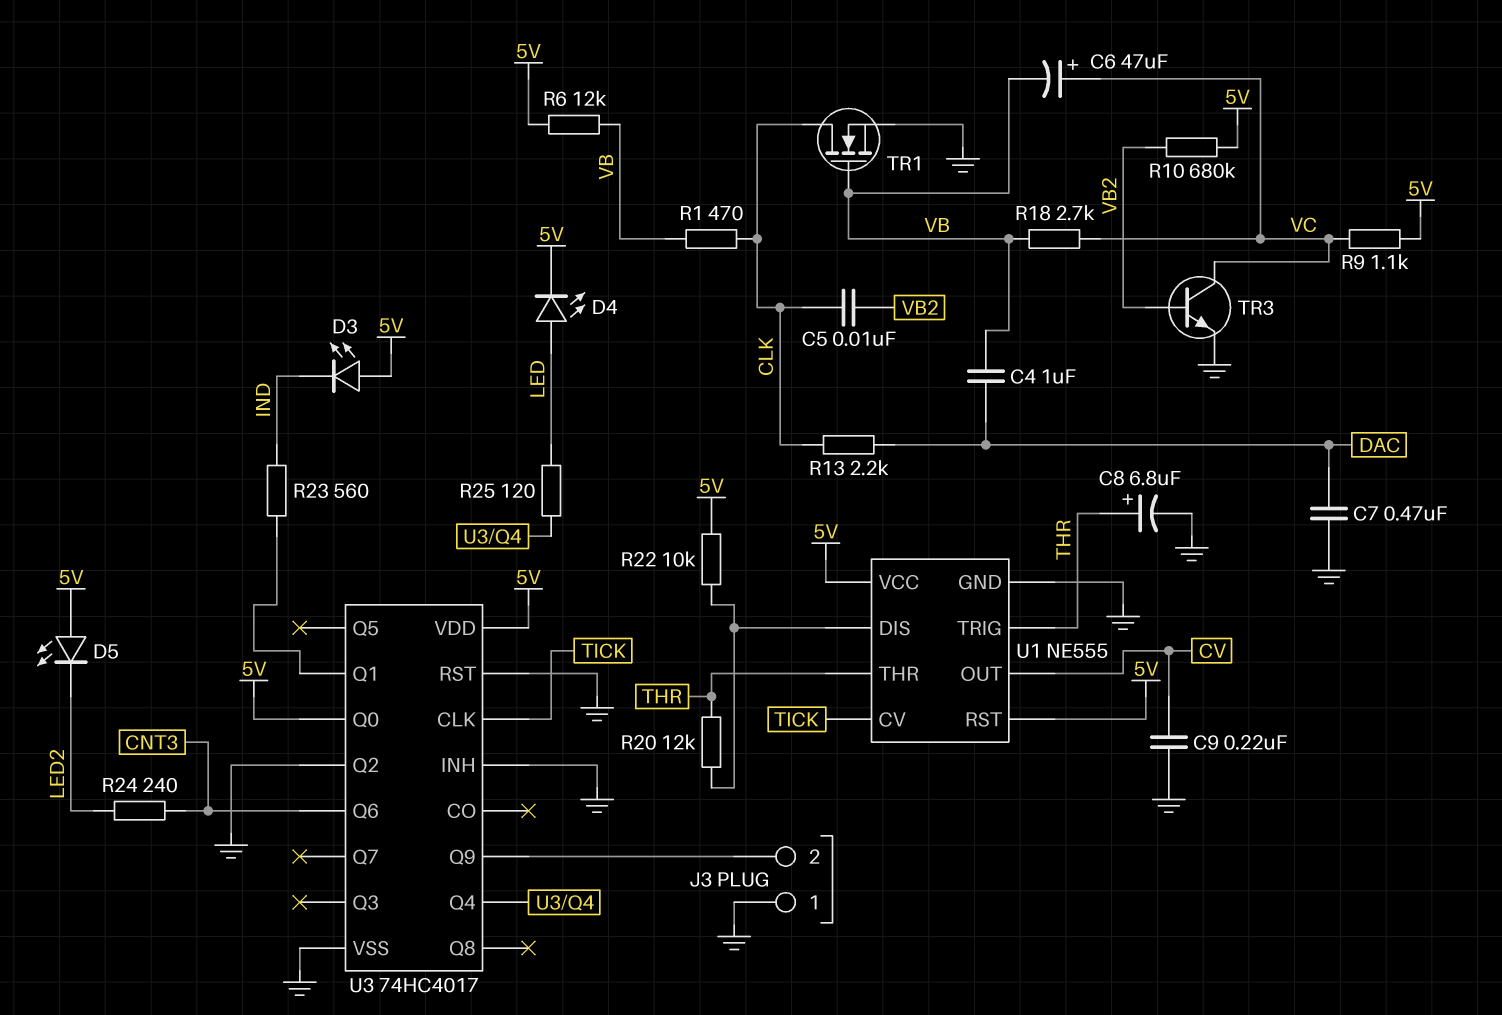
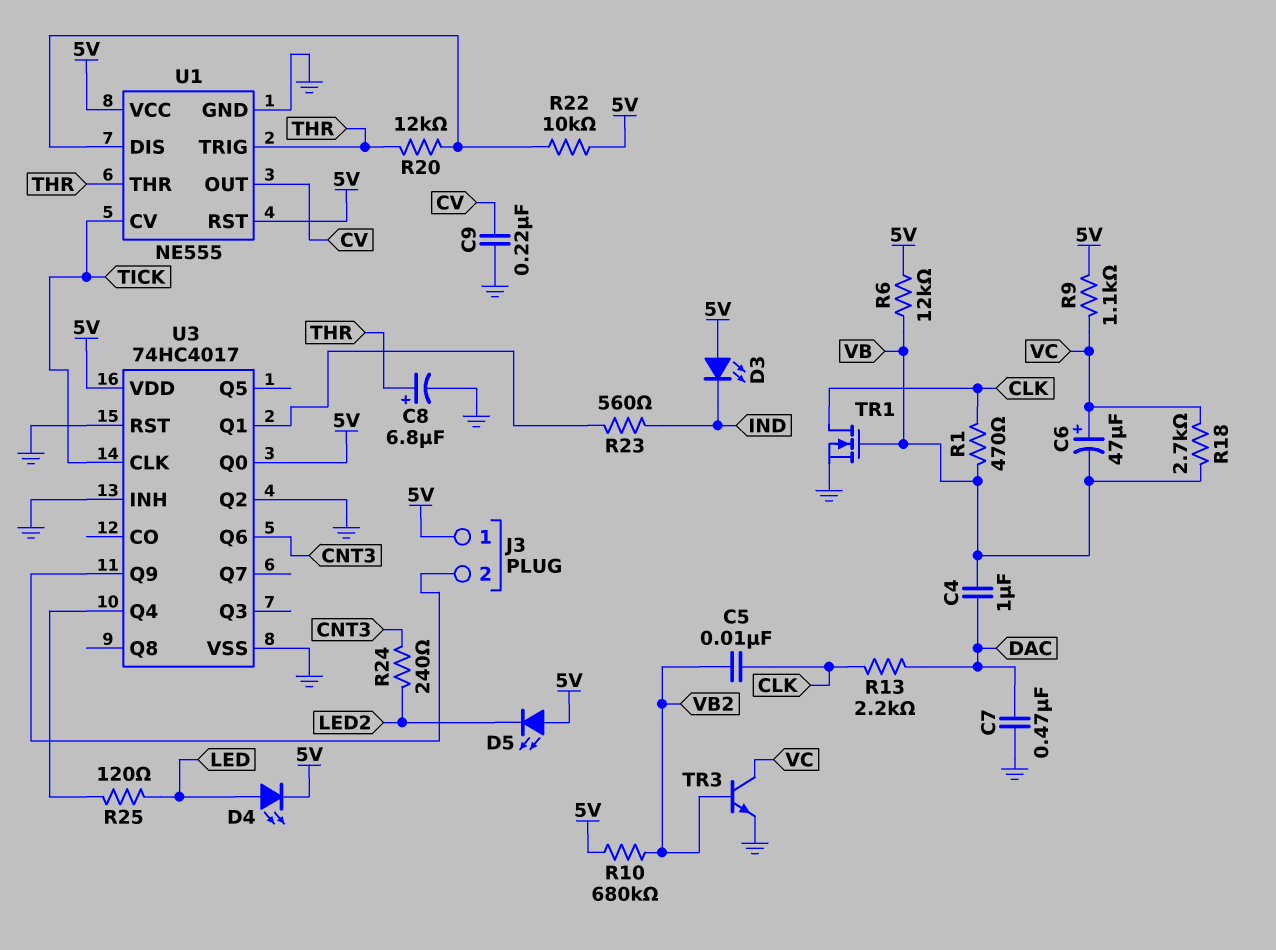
J3 pin 1: GND -> 5V

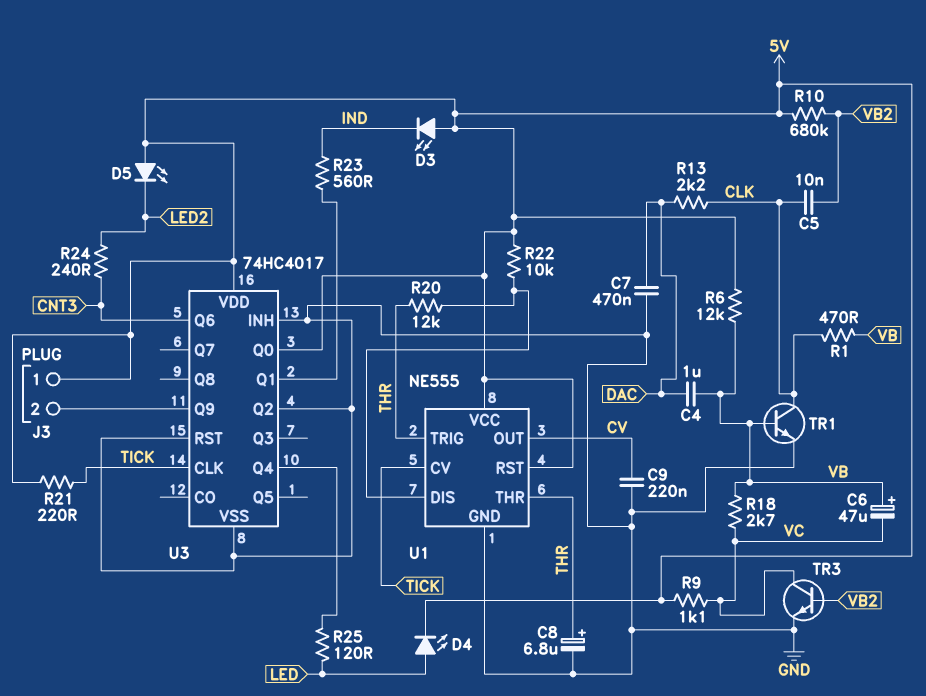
C6: 47uF (plus VC, minus VB) -> 47uF (plus VB, minus VC)
R21: none -> 220 (5V, TICK)
TR1: NMOS (G VB, D CLK, S GND) -> NPN (B VB, C CLK, E GND)

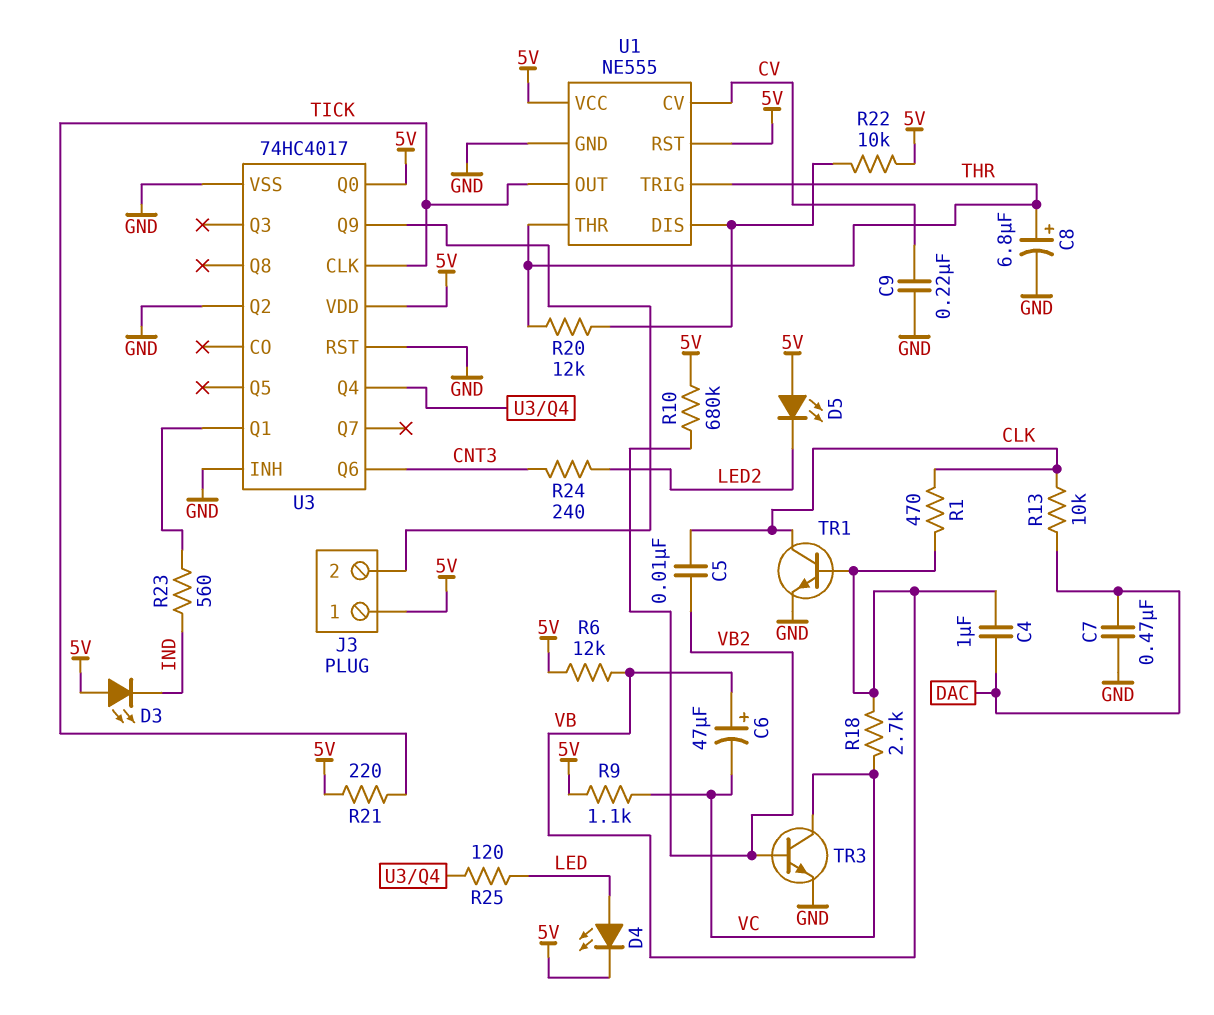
R13: 2.2k (CLK, DAC) -> 10k (CLK, DAC)
U1 pin CV: TICK -> CV
U1 pin OUT: CV -> TICK

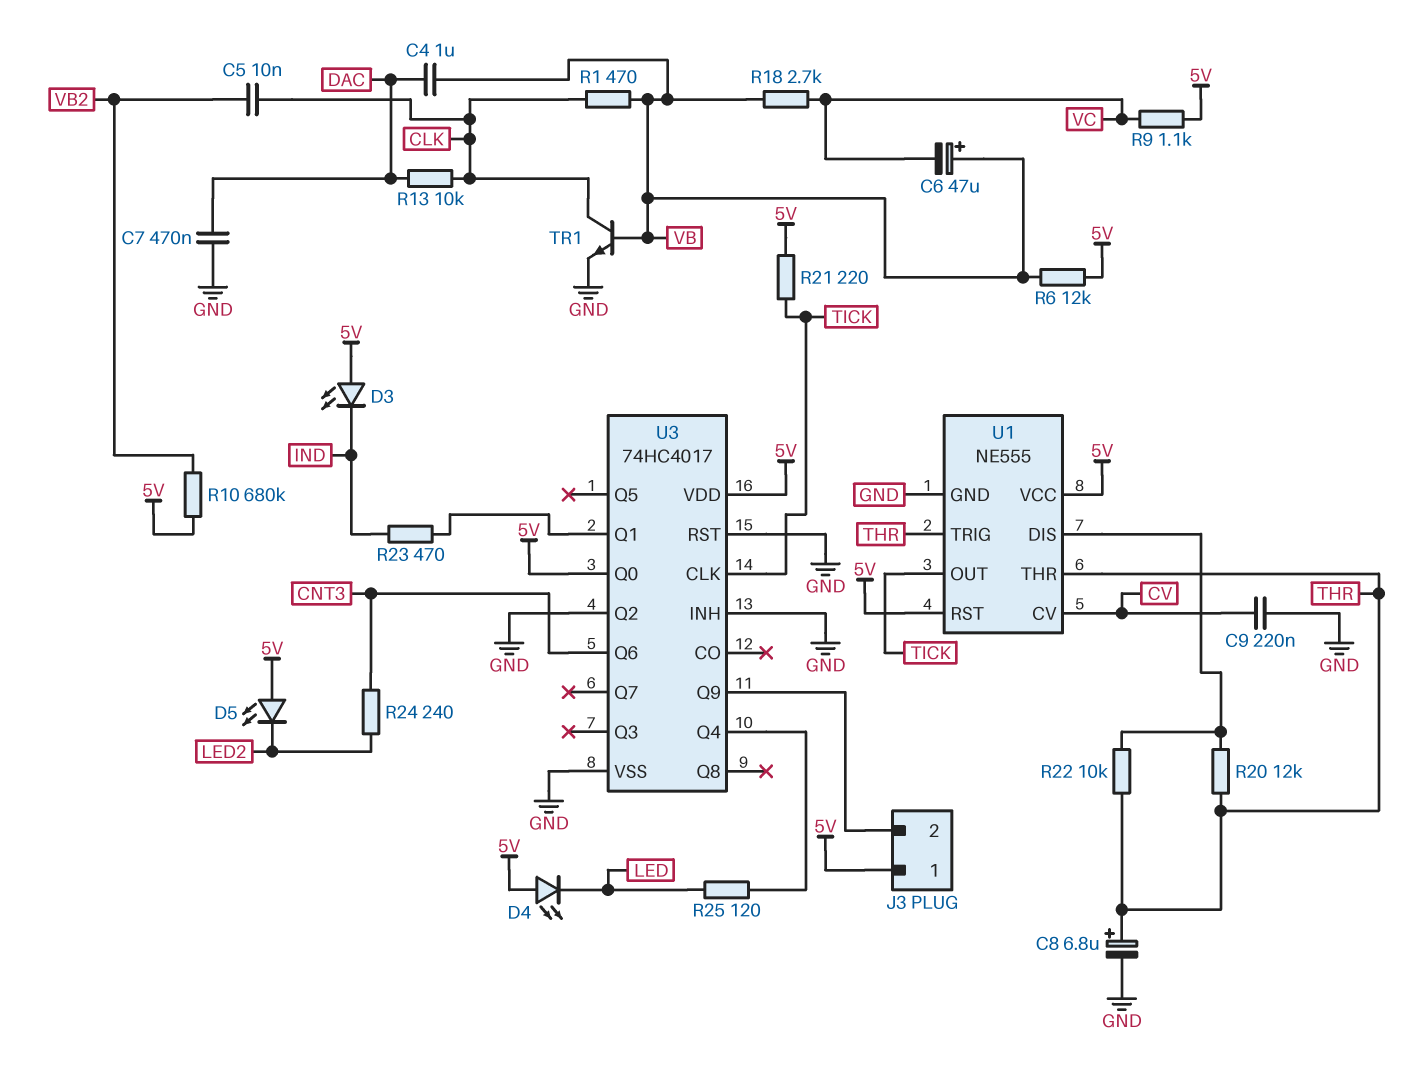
D4: LED (A LED, K 5V) -> LED (A 5V, K LED)
R22: 10k (5V, U1/DIS) -> 10k (THR, U1/DIS)
R23: 560 (IND, U3/Q1) -> 470 (IND, U3/Q1)
TR3: NPN (B VB2, C VC, E GND) -> none

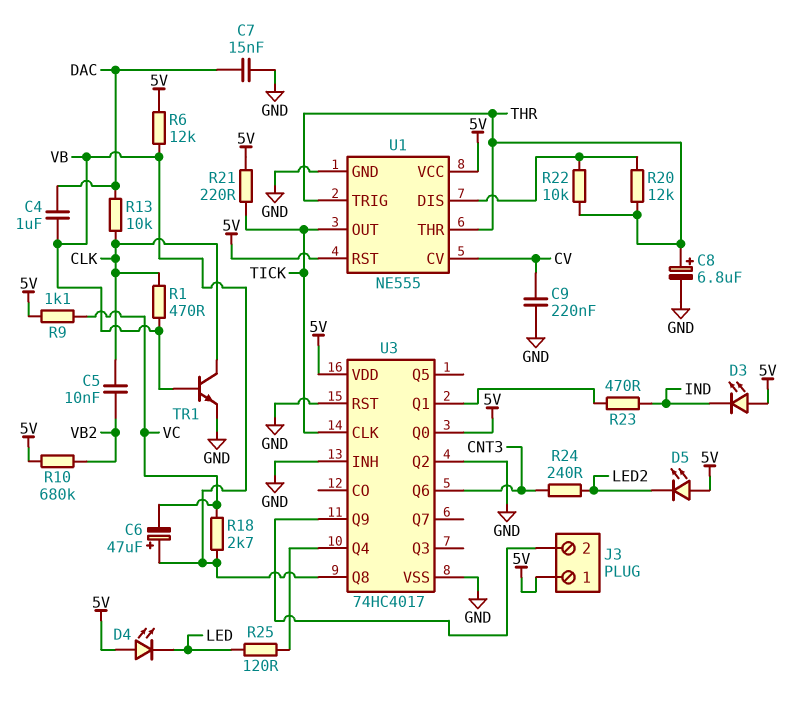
C7: 470nF (DAC, GND) -> 15nF (DAC, GND)
U3 pin Q8: none -> VB

